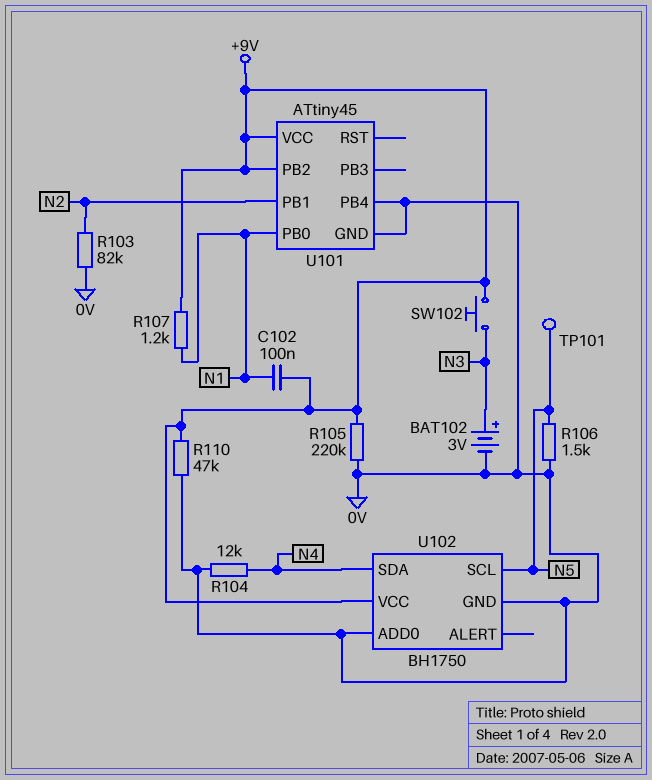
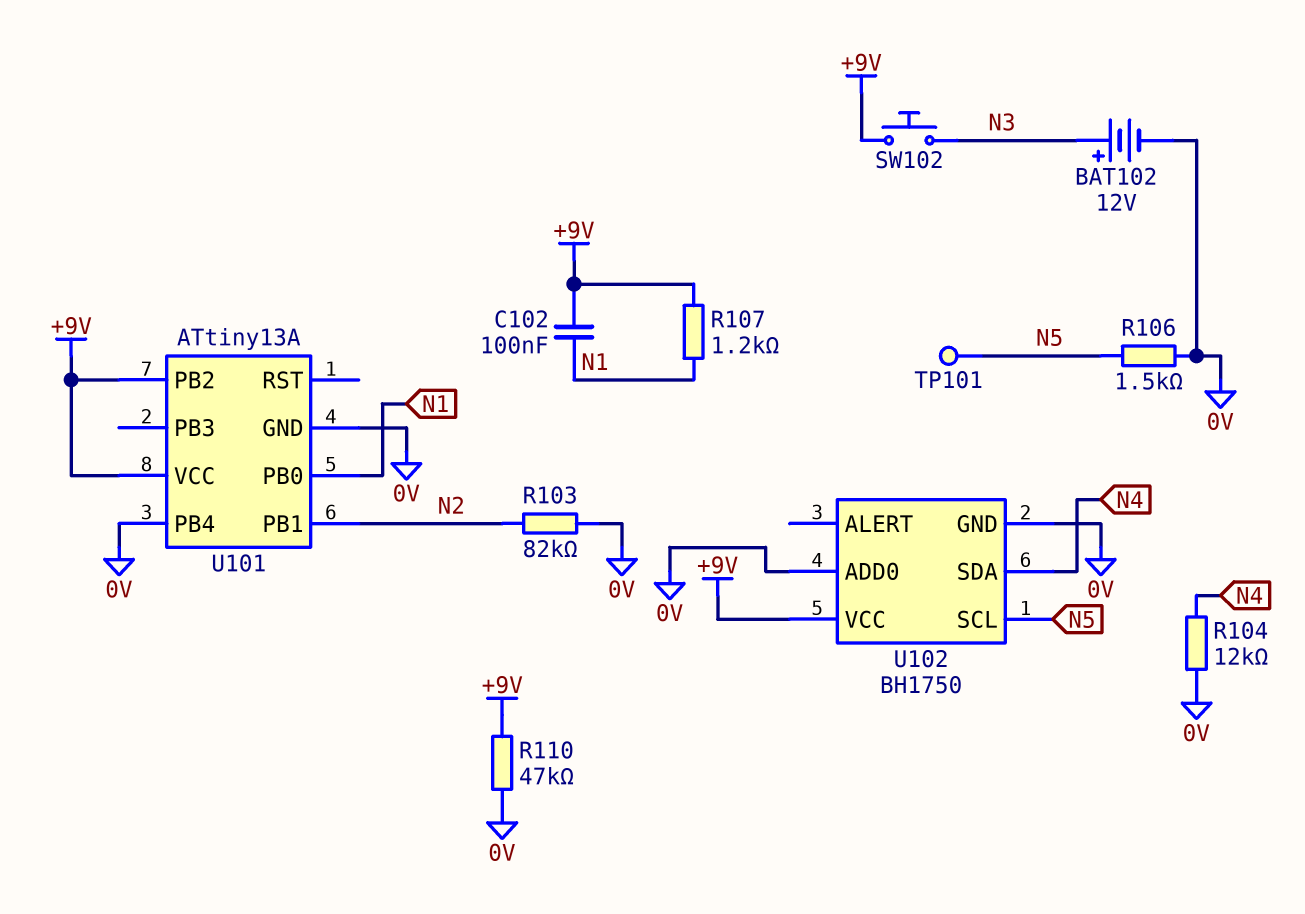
BAT102: 3V (plus N3, minus 0V) -> 12V (plus N3, minus 0V)
R105: 220k (+9V, 0V) -> none
U101: ATtiny45 -> ATtiny13A

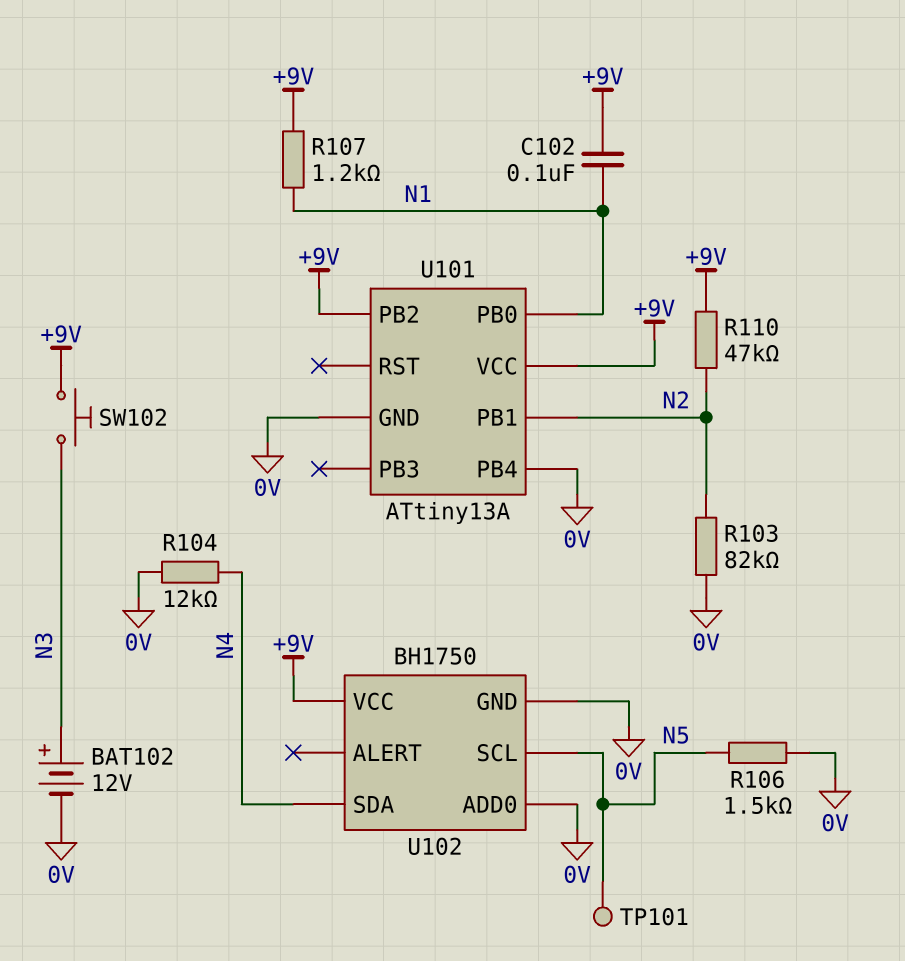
R110: 47k (+9V, 0V) -> 47k (+9V, N2)

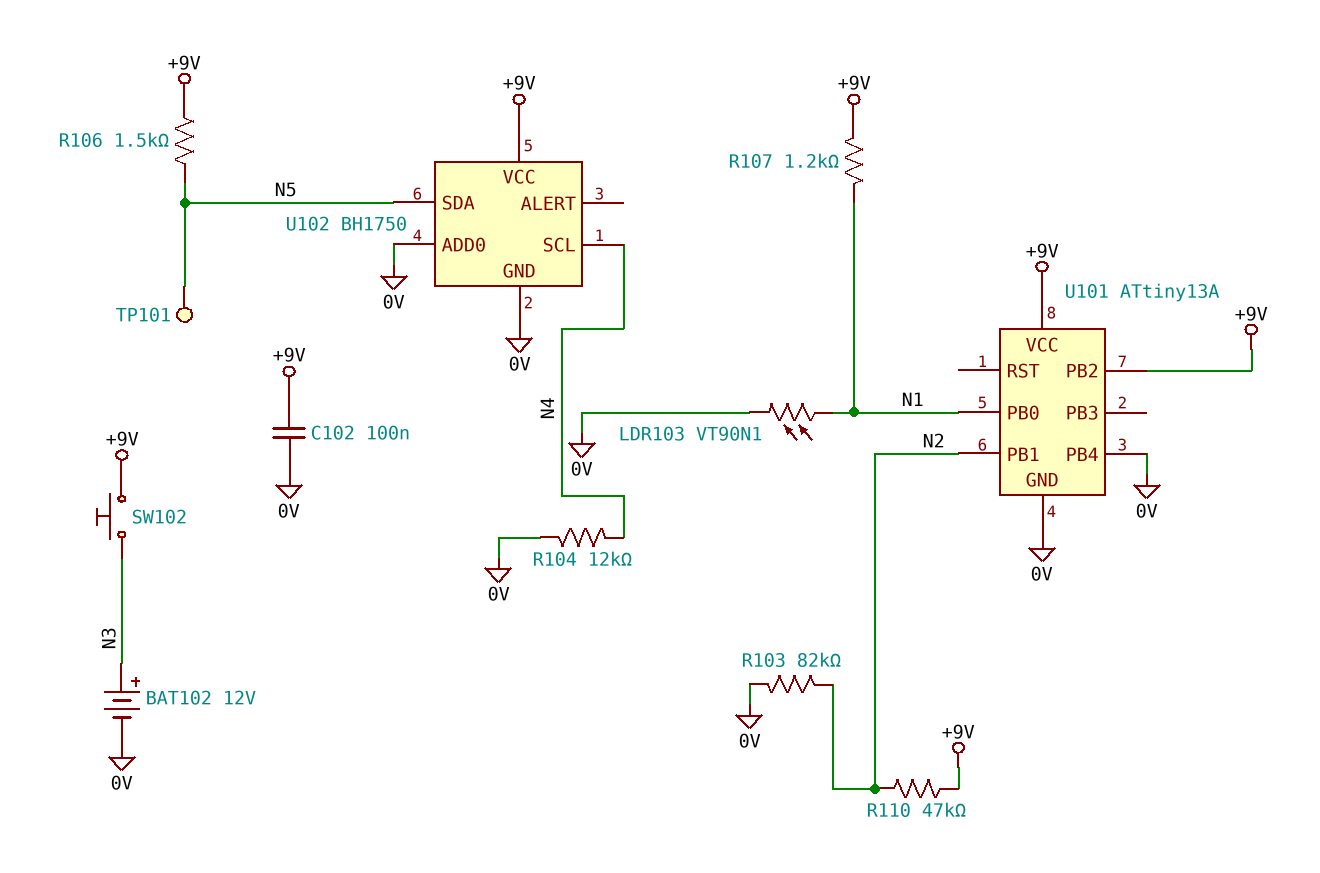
C102: 100nF (+9V, N1) -> 100nF (+9V, 0V)
LDR103: none -> VT90N1 (0V, N1)
R106: 1.5k (0V, N5) -> 1.5k (+9V, N5)
U102 pin SCL: N5 -> N4
U102 pin SDA: N4 -> N5

